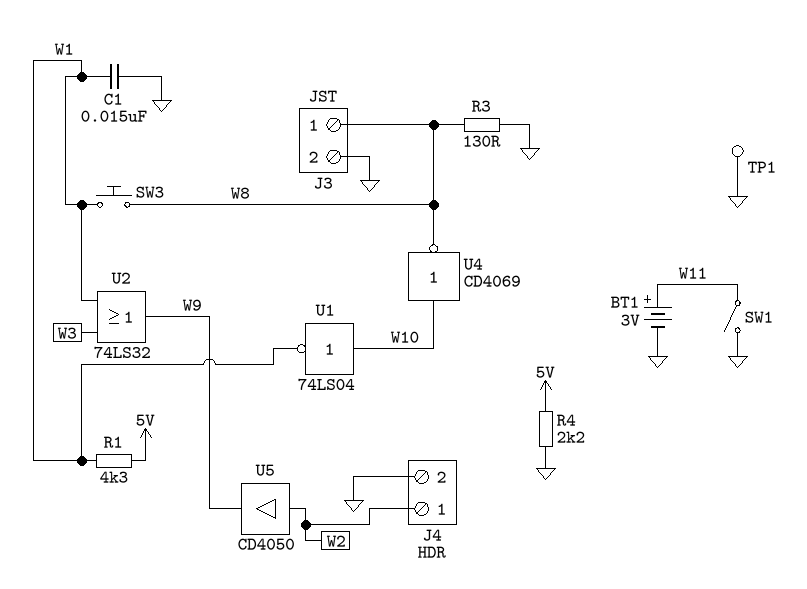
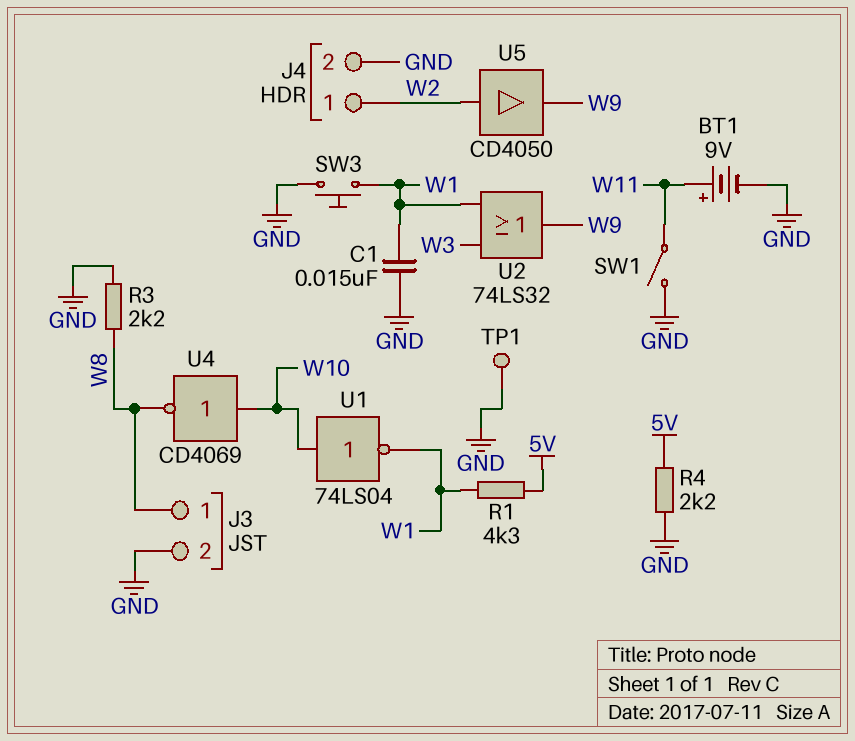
BT1: 3V (plus W11, minus GND) -> 9V (plus W11, minus GND)
R3: 130 (GND, W8) -> 2.2k (GND, W8)
SW3: button (W1, W8) -> button (GND, W1)

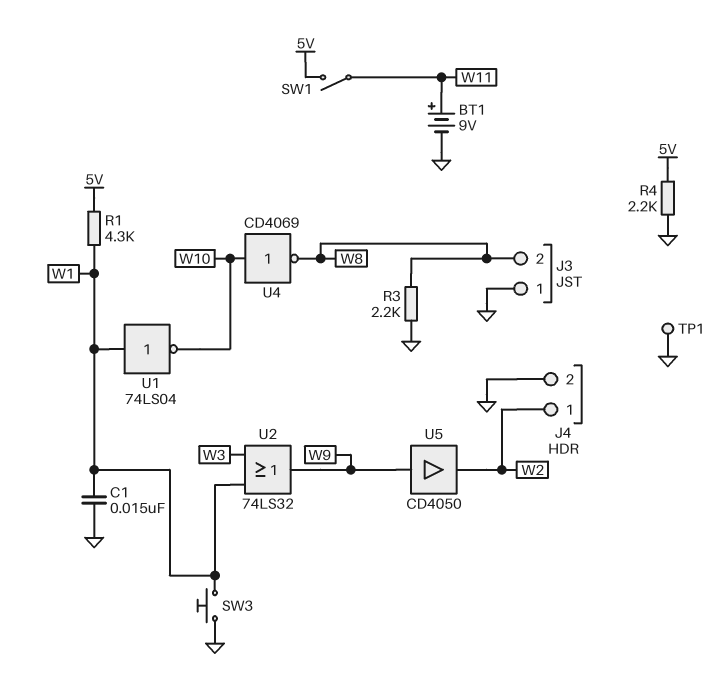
J3 pin 1: W8 -> GND
J3 pin 2: GND -> W8
SW1: switch (GND, W11) -> switch (5V, W11)
U1: NOT 74LS04 (in W10, out W1) -> NOT 74LS04 (in W1, out W10)
U5: buffer CD4050 (in W2, out W9) -> buffer CD4050 (in W9, out W2)

